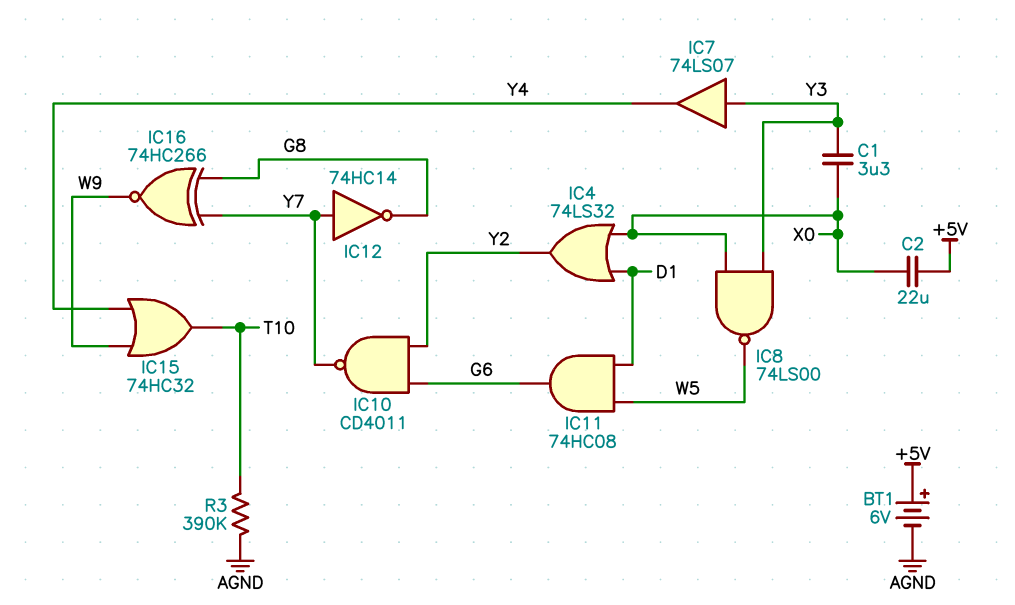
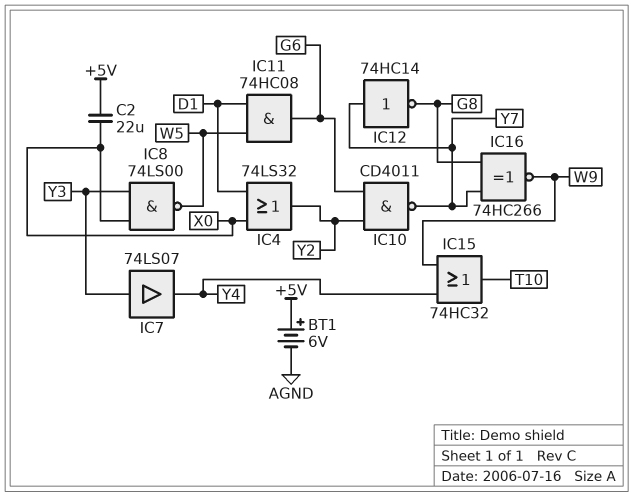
C1: 3.3uF (X0, Y3) -> none
R3: 390k (AGND, T10) -> none

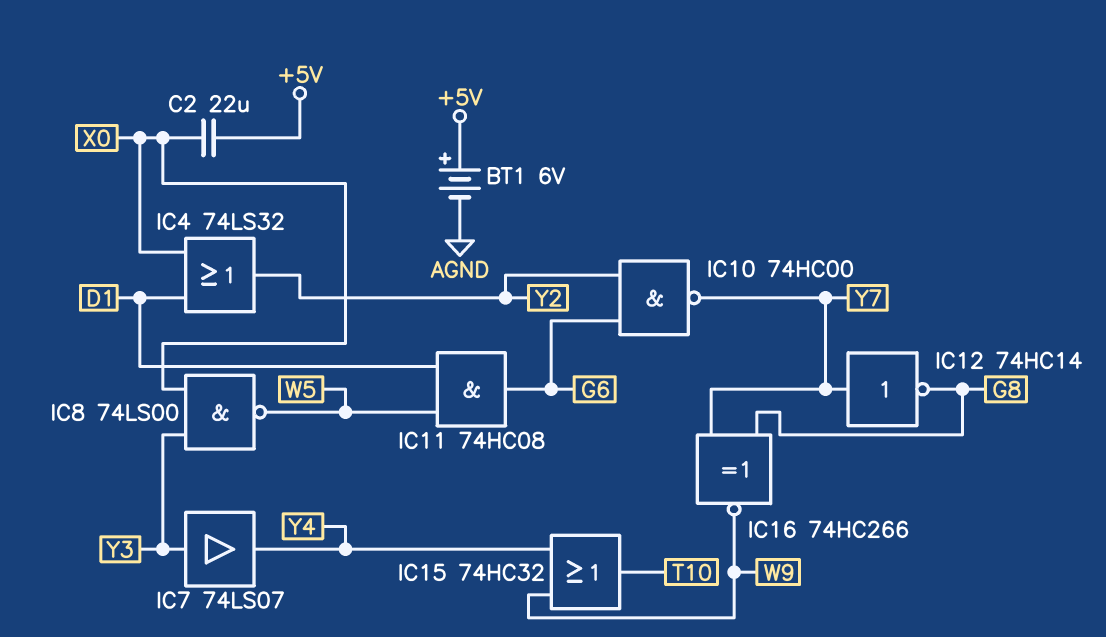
IC10: NAND CD4011 (in G6, in Y2, out Y7) -> NAND 74HC00 (in G6, in Y2, out Y7)

